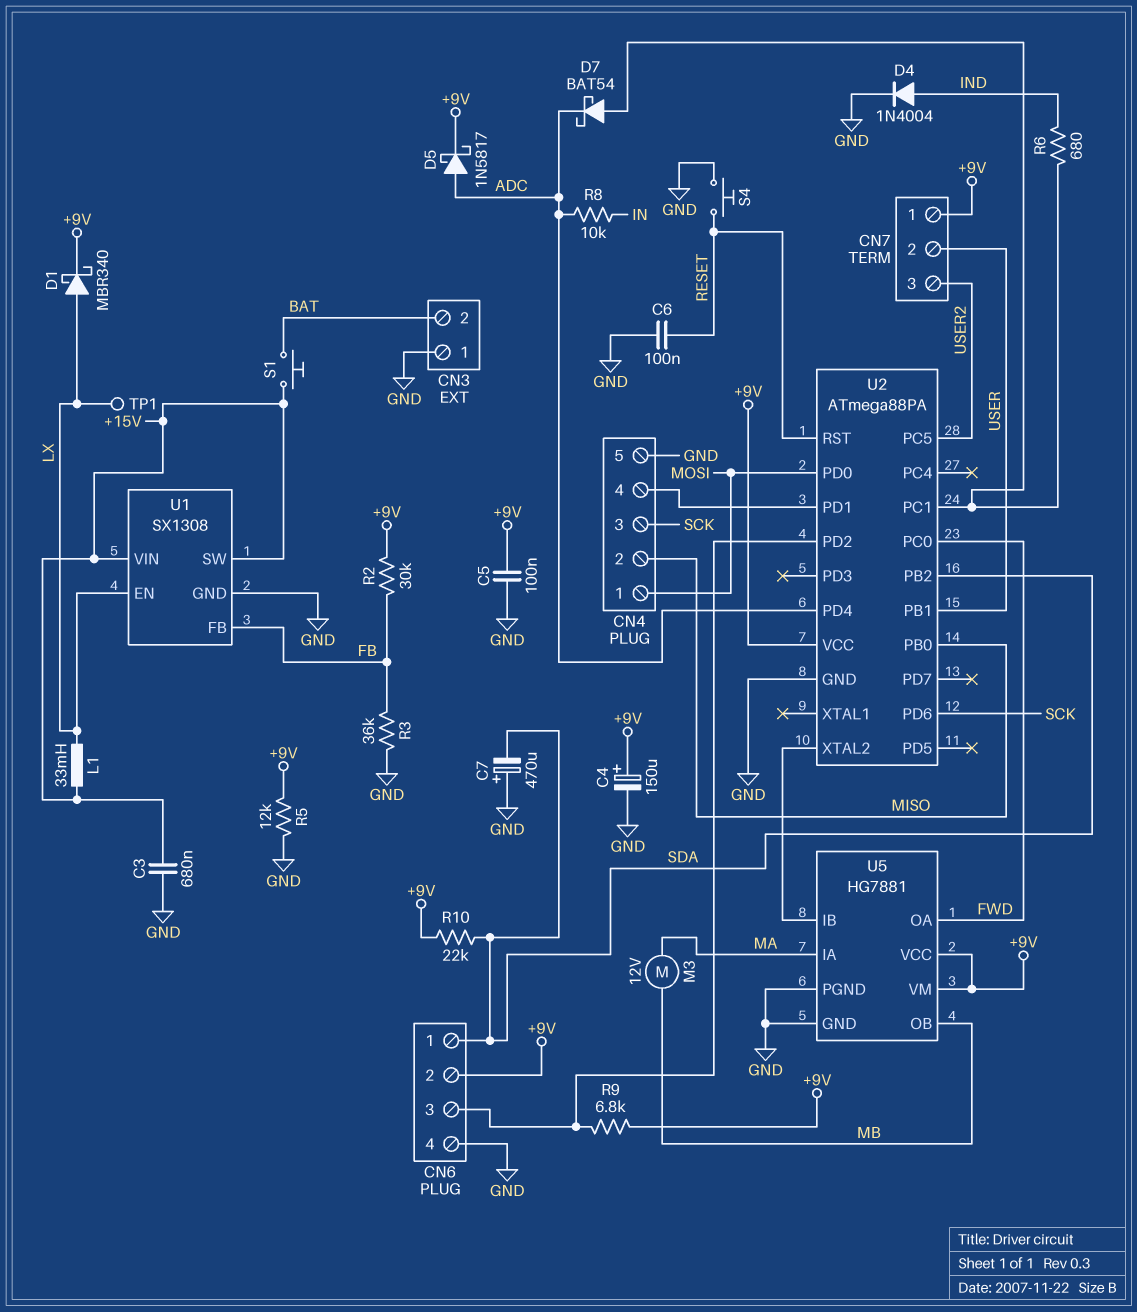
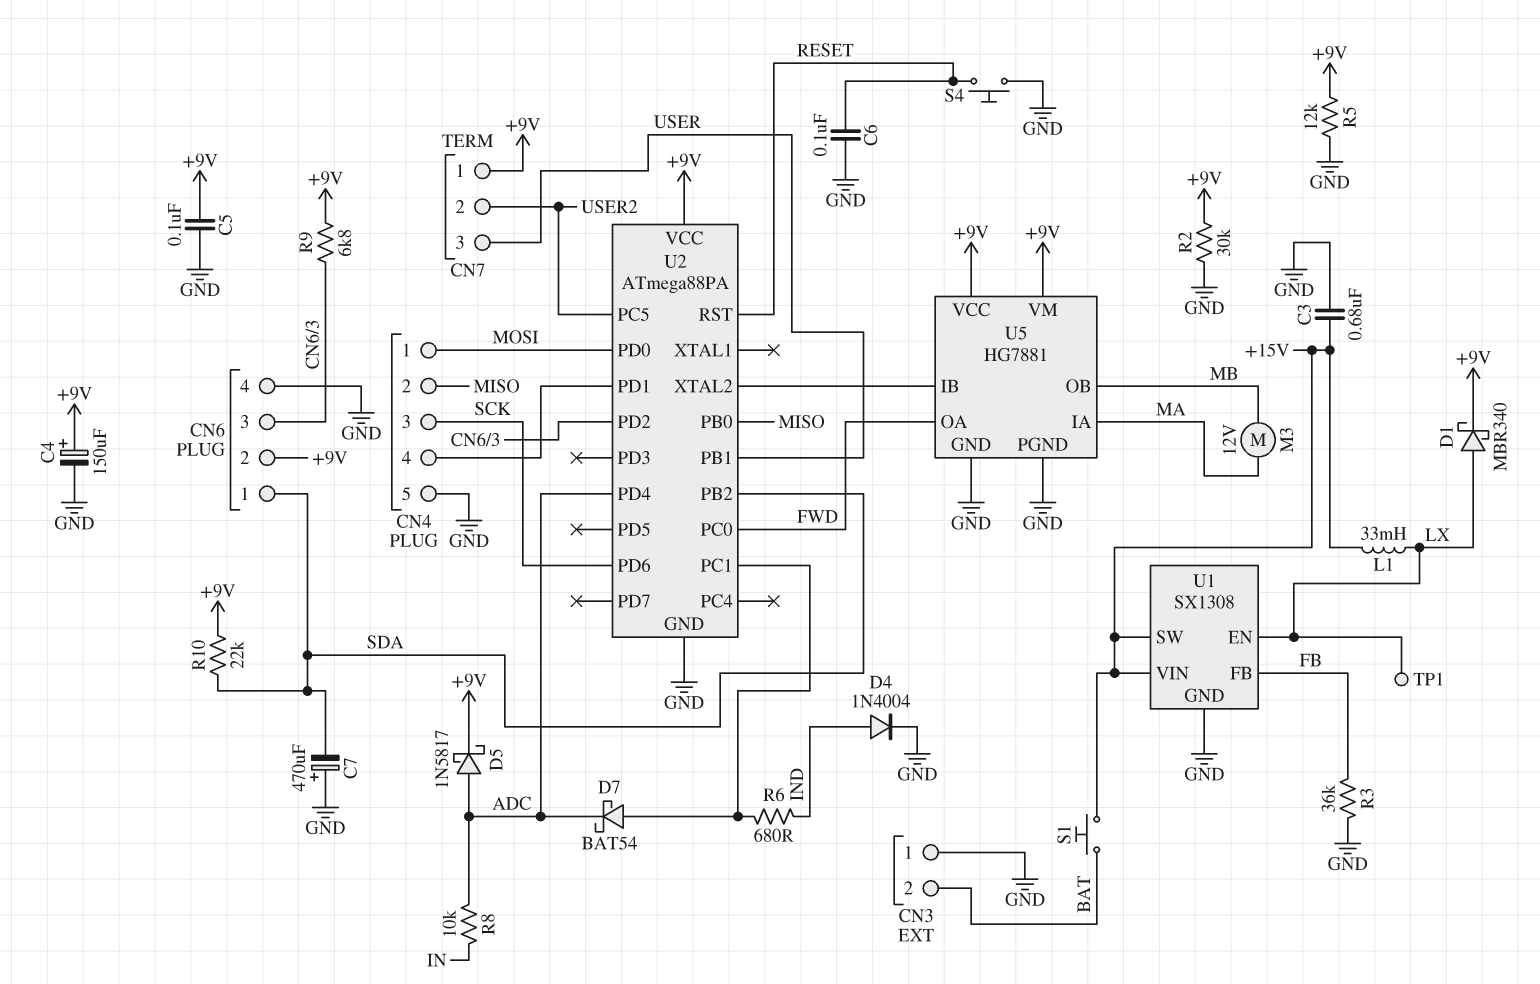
CN7 pin 2: USER -> USER2
CN7 pin 3: USER2 -> USER
R2: 30k (+9V, FB) -> 30k (+9V, GND)

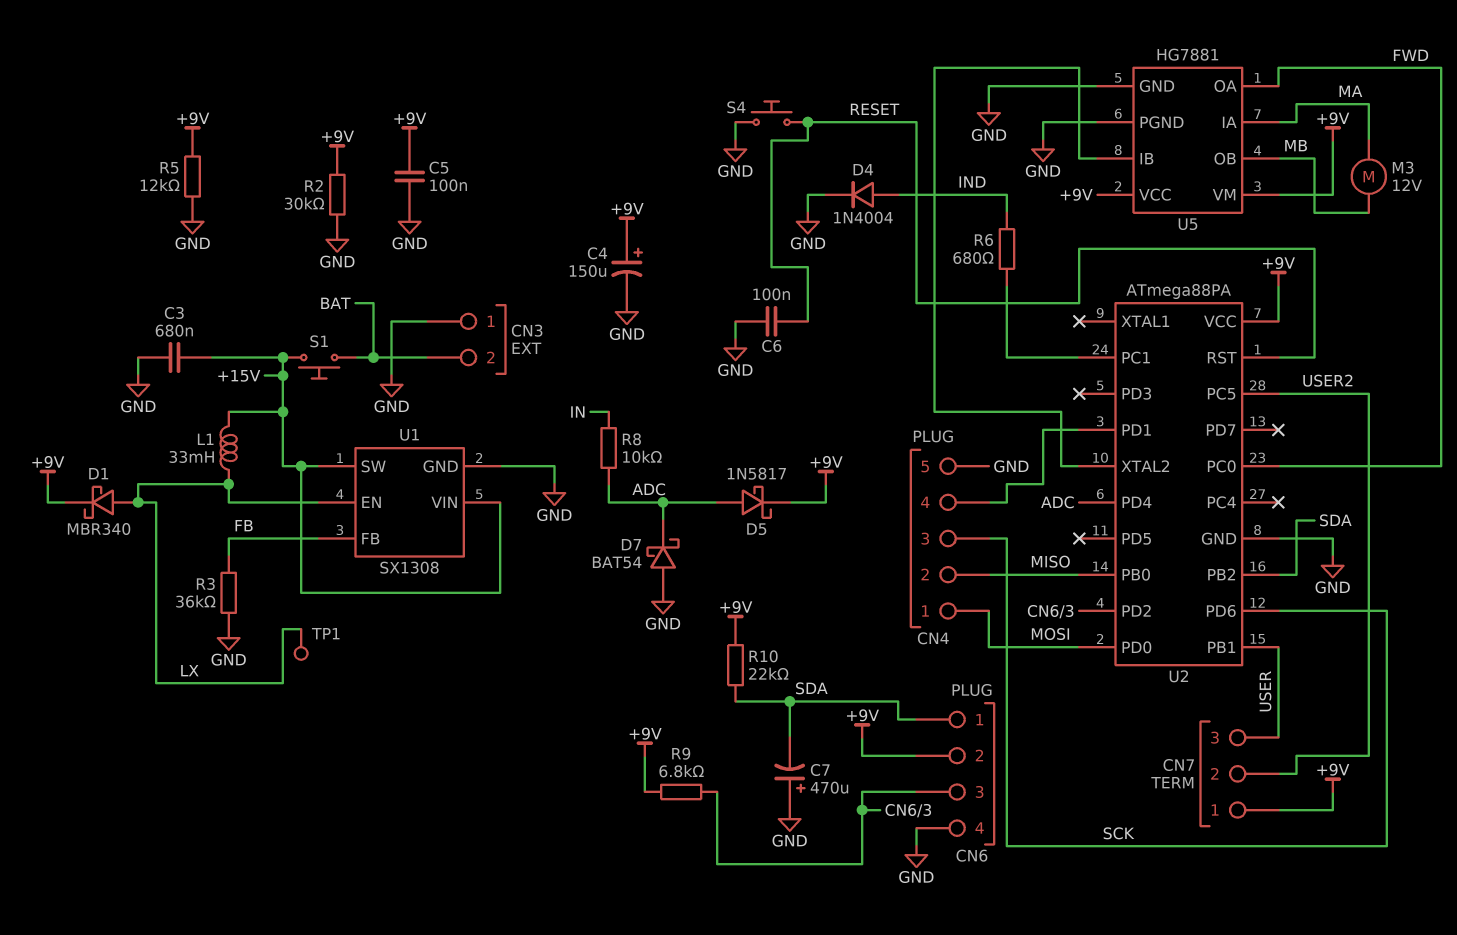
D7: schottky BAT54 (A U2/PC1, K ADC) -> schottky BAT54 (A GND, K ADC)

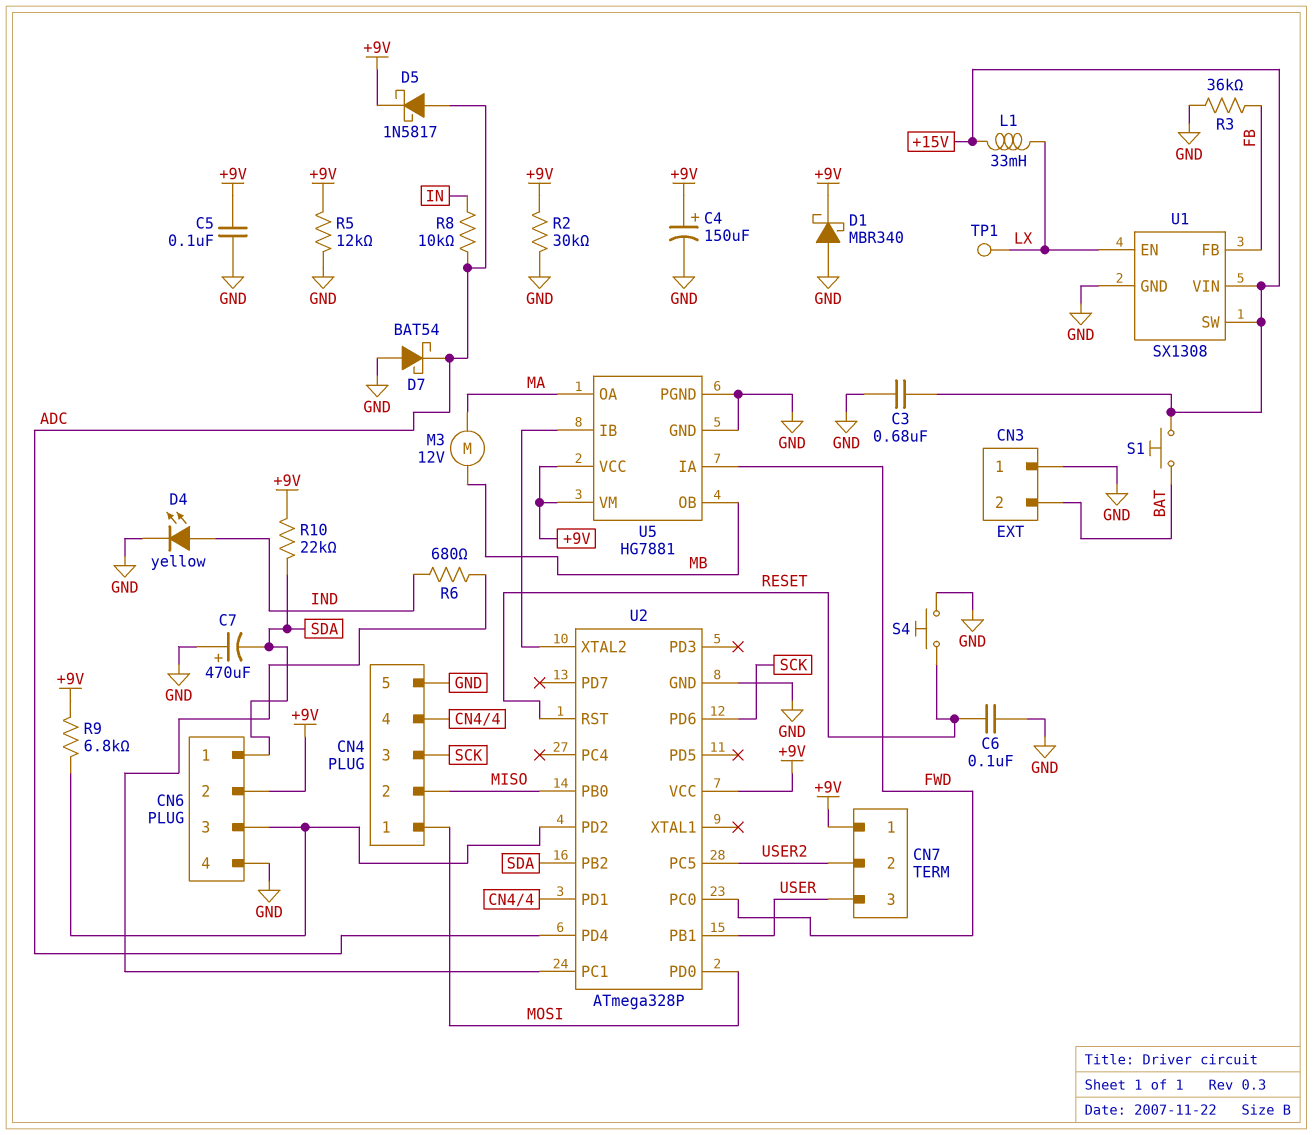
D1: schottky MBR340 (A LX, K +9V) -> schottky MBR340 (A GND, K +9V)
D4: diode 1N4004 (A IND, K GND) -> LED yellow (A IND, K GND)
U2: ATmega88PA -> ATmega328P
U5 pin IA: MA -> FWD
U5 pin OA: FWD -> MA

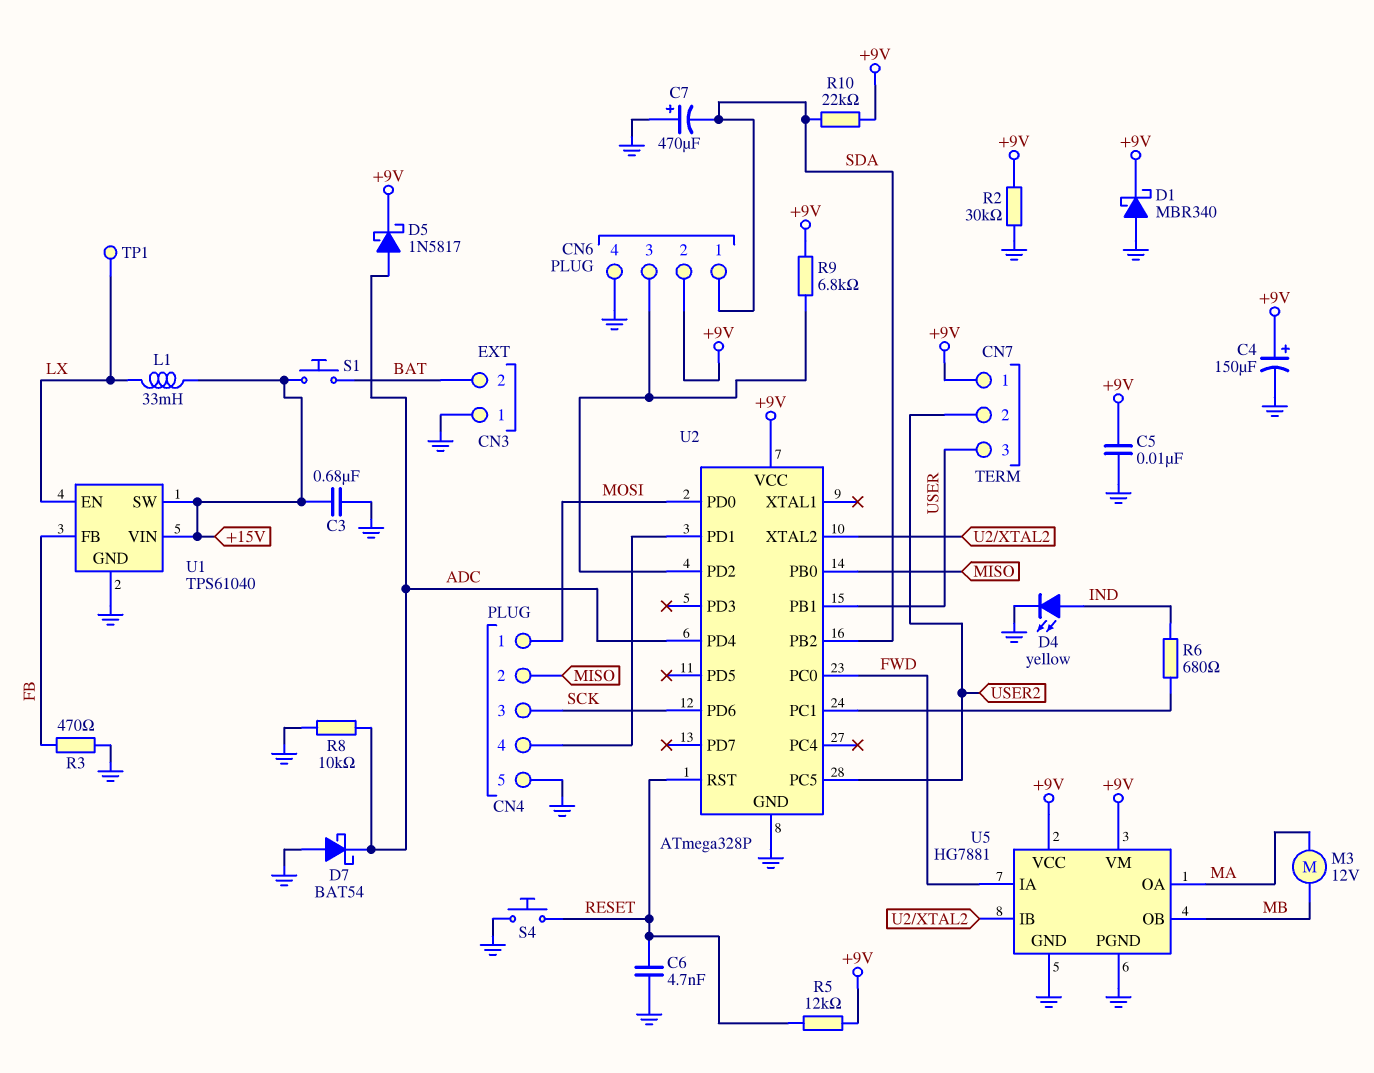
C5: 100nF (+9V, GND) -> 10nF (+9V, GND)
C6: 100nF (GND, RESET) -> 4.7nF (GND, RESET)
R3: 36k (FB, GND) -> 470 (FB, GND)
R5: 12k (+9V, GND) -> 12k (+9V, RESET)
R8: 10k (ADC, IN) -> 10k (ADC, GND)
U1: SX1308 -> TPS61040

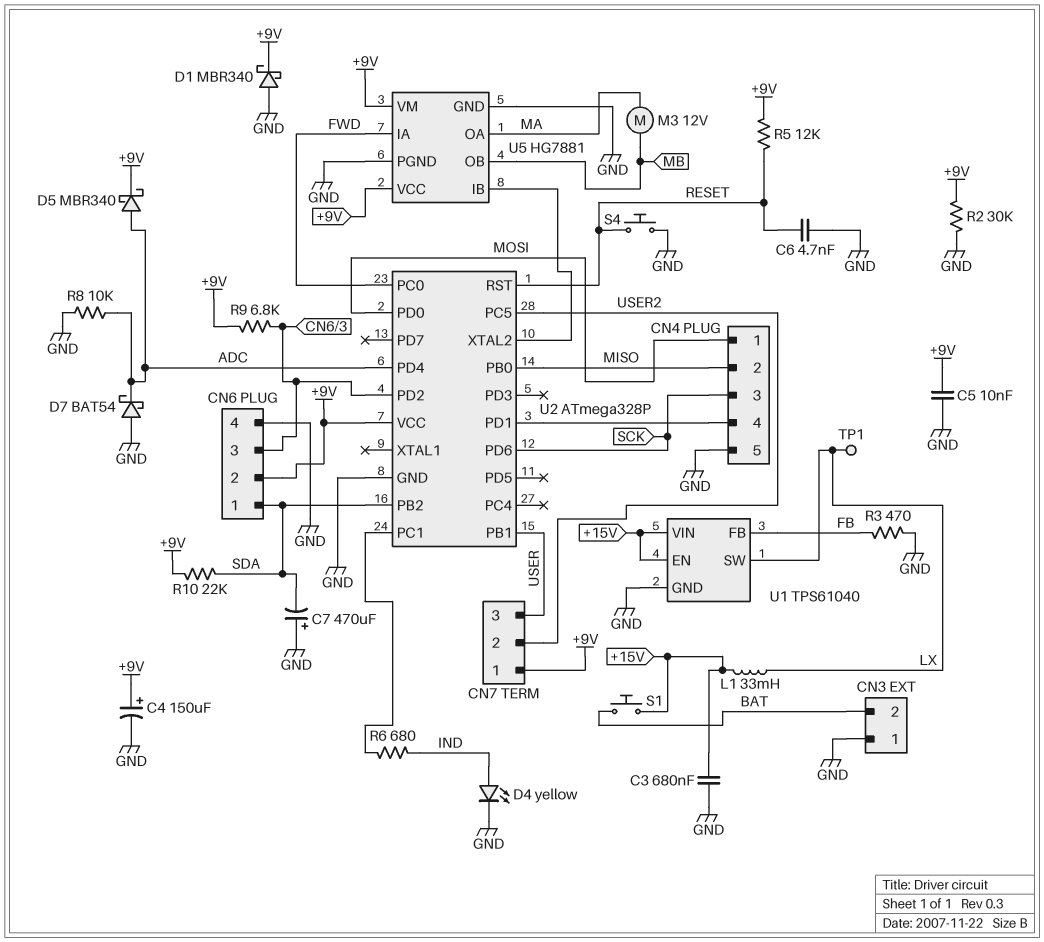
D5: schottky 1N5817 (A ADC, K +9V) -> schottky MBR340 (A ADC, K +9V)
U1 pin EN: LX -> +15V
U1 pin SW: +15V -> LX

